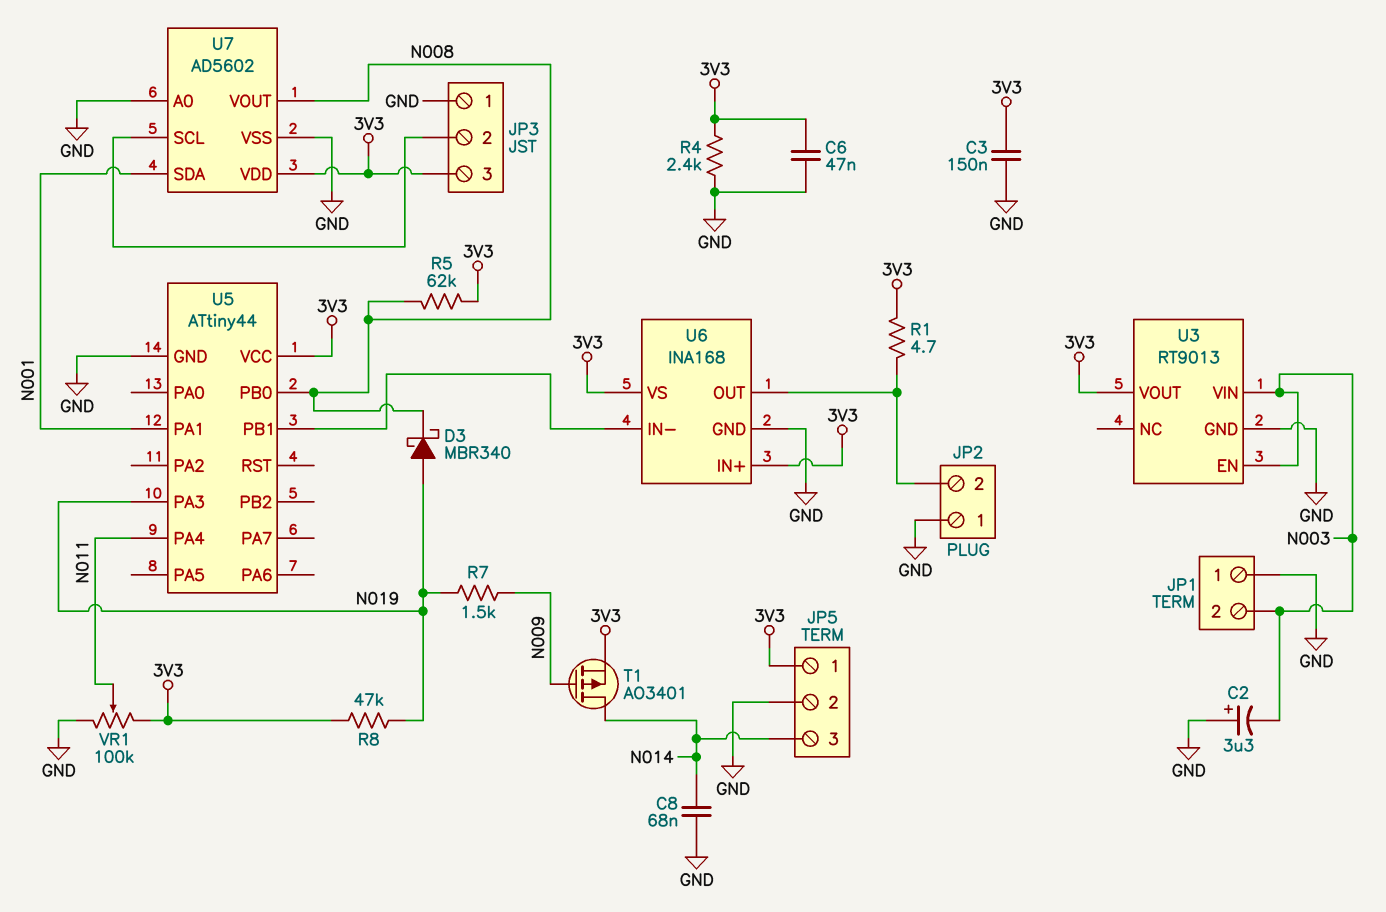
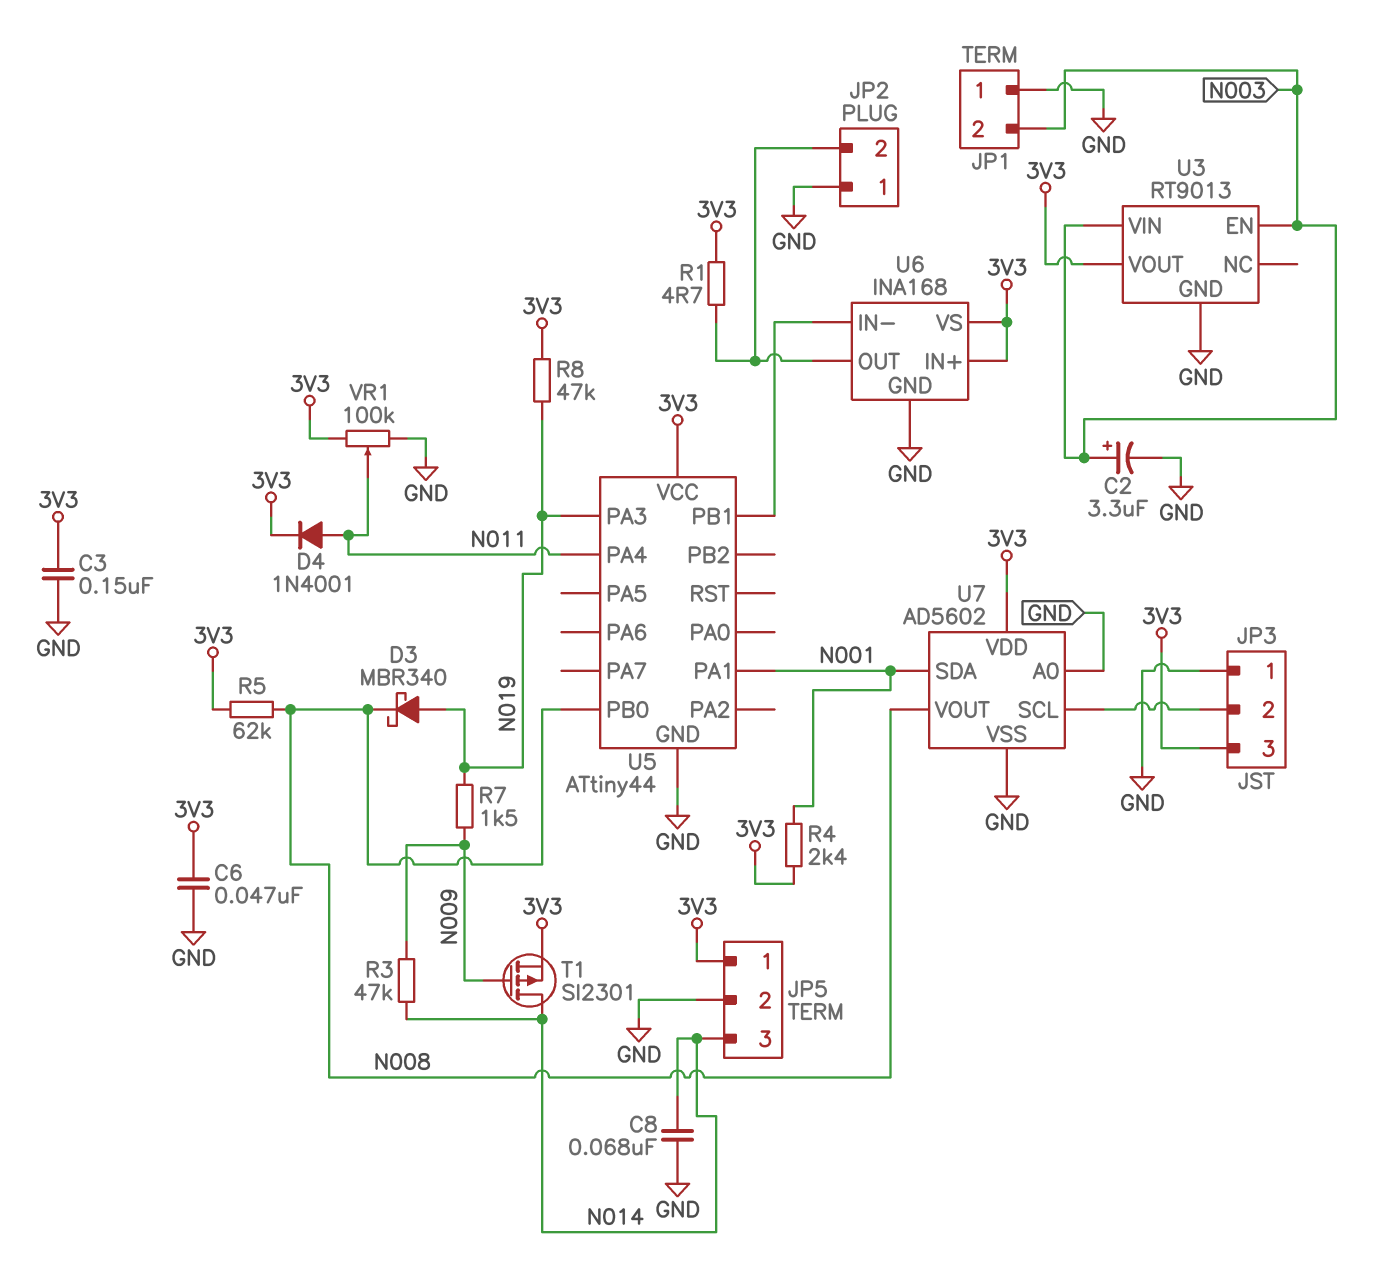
C2: 3.3uF (plus GND, minus N003) -> 3.3uF (plus N003, minus GND)
D4: none -> diode 1N4001 (A N011, K 3V3)
R3: none -> 47k (N009, N014)
R4: 2.4k (3V3, GND) -> 2.4k (3V3, N001)
T1: PMOS AO3401 (G N009, D N014, S 3V3) -> PMOS SI2301 (G N009, D N014, S 3V3)

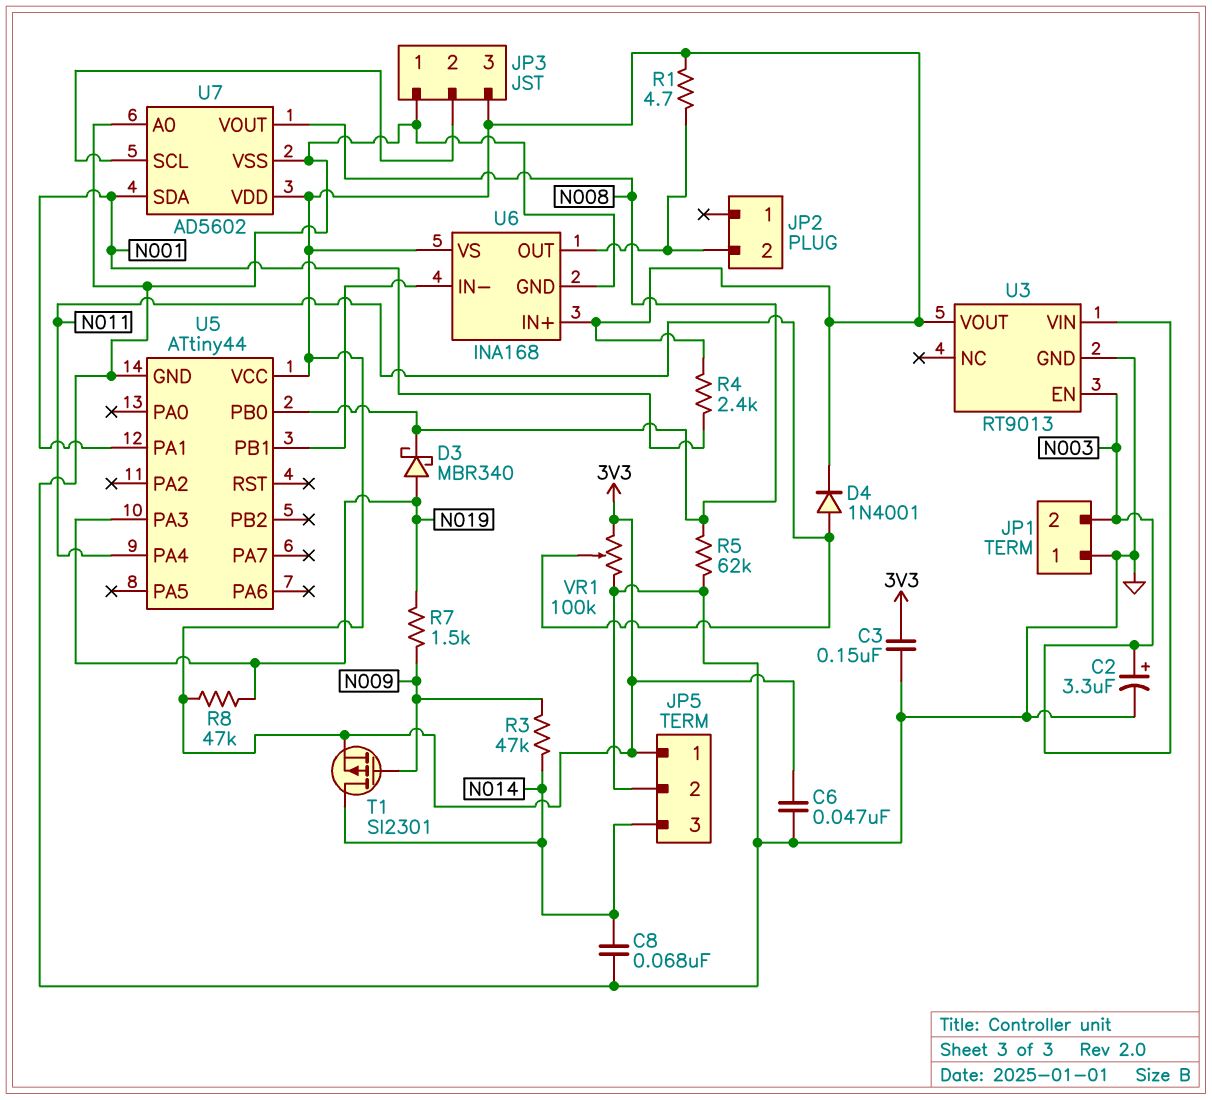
JP2 pin 1: GND -> none
R5: 62k (3V3, N008) -> 62k (GND, N008)

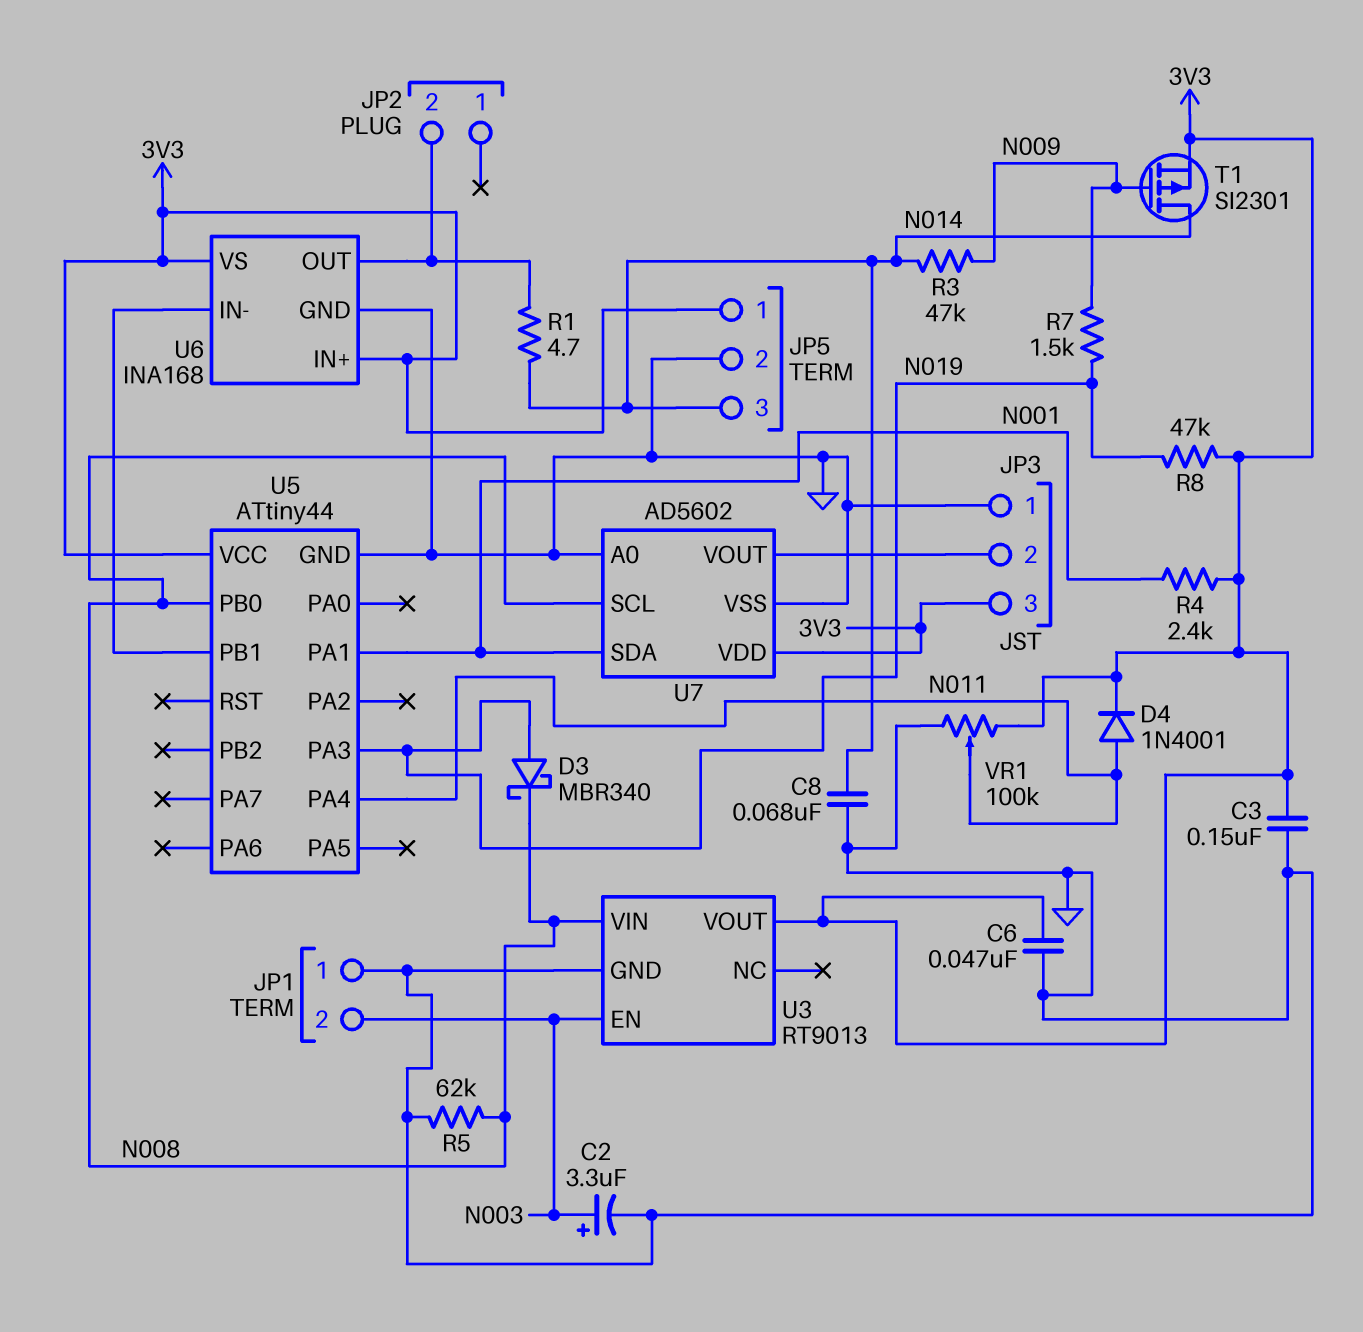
R1: 4.7 (3V3, JP2/2) -> 4.7 (JP2/2, N014)
U3 pin VIN: N003 -> N008
U7 pin SCL: JP3/2 -> N008
U7 pin VOUT: N008 -> JP3/2

